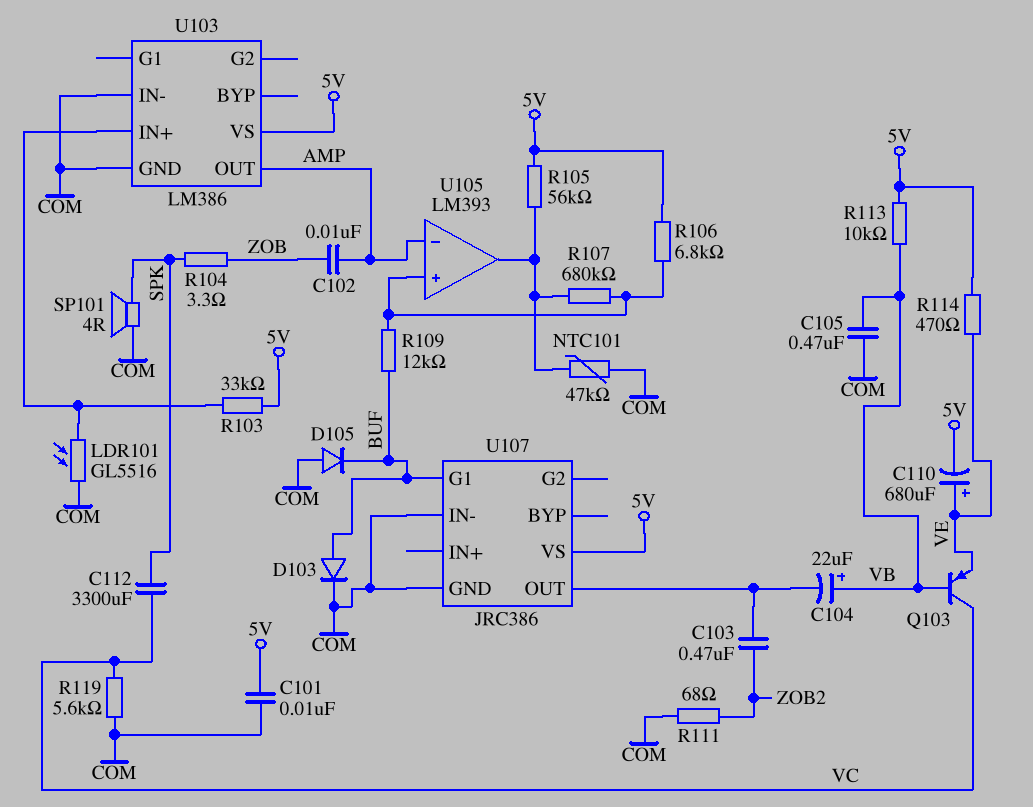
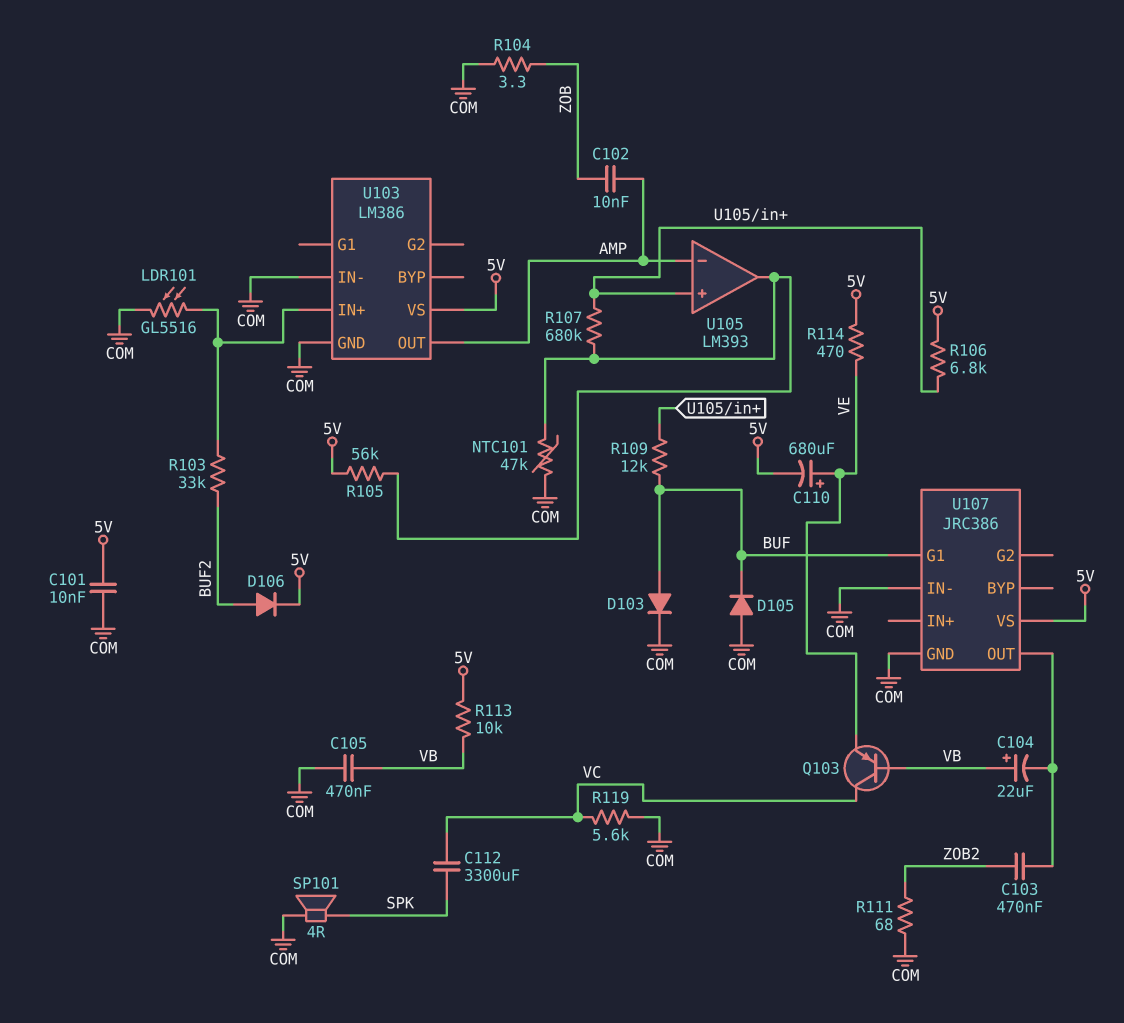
D106: none -> diode (A BUF2, K 5V)
R103: 33k (5V, U103/IN+) -> 33k (BUF2, U103/IN+)
R104: 3.3 (SPK, ZOB) -> 3.3 (COM, ZOB)

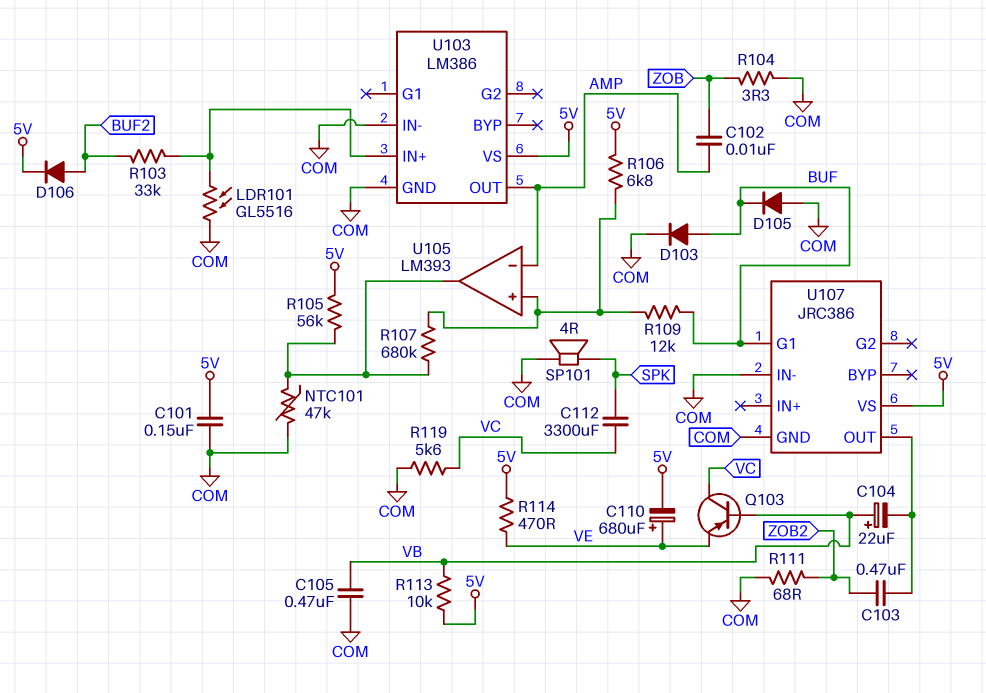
C101: 10nF (5V, COM) -> 150nF (5V, COM)

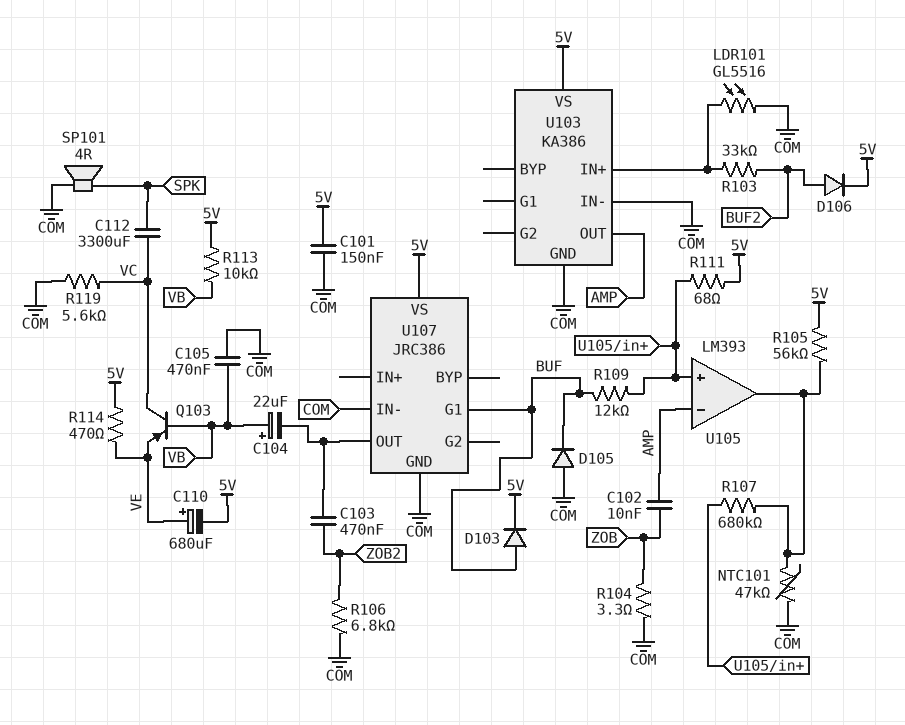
D103: diode (A BUF, K COM) -> diode (A BUF, K 5V)
R106: 6.8k (5V, U105/in+) -> 6.8k (COM, ZOB2)
R111: 68 (COM, ZOB2) -> 68 (5V, U105/in+)
U103: LM386 -> KA386

